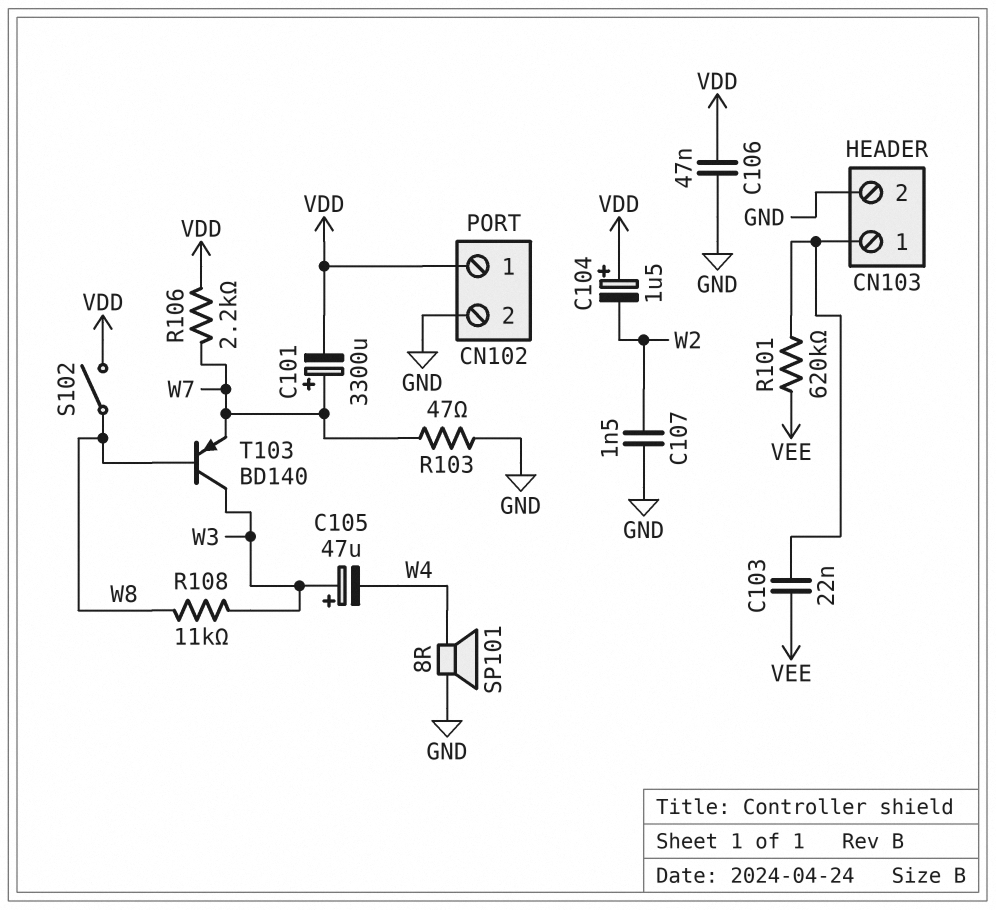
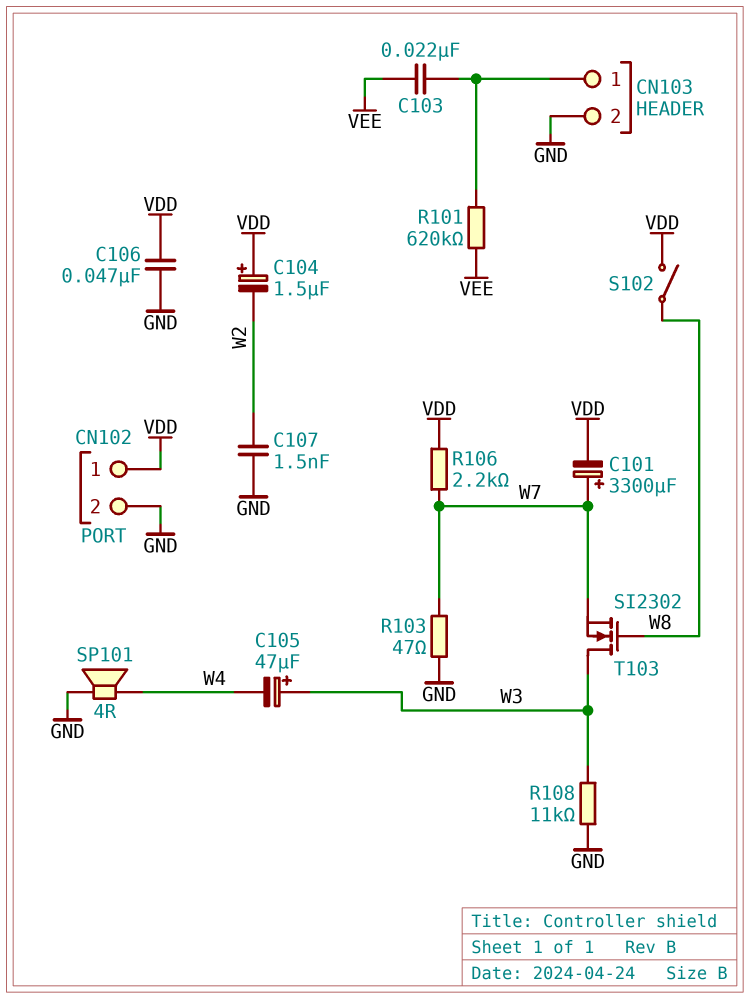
R108: 11k (W3, W8) -> 11k (GND, W3)
SP101: speaker 8R (GND, W4) -> speaker 4R (GND, W4)
T103: PNP BD140 (B W8, C W3, E W7) -> NMOS SI2302 (G W8, D W3, S W7)

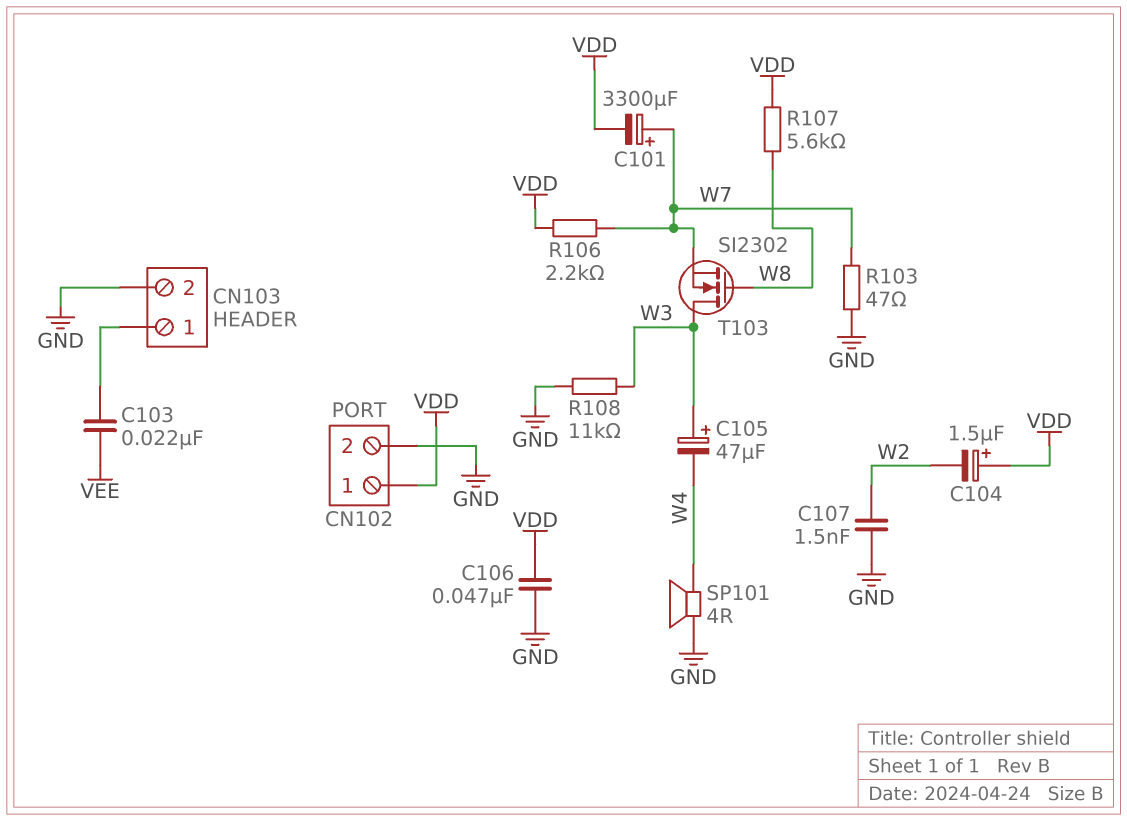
R101: 620k (CN103/1, VEE) -> none
R107: none -> 5.6k (VDD, W8)
S102: switch (VDD, W8) -> none

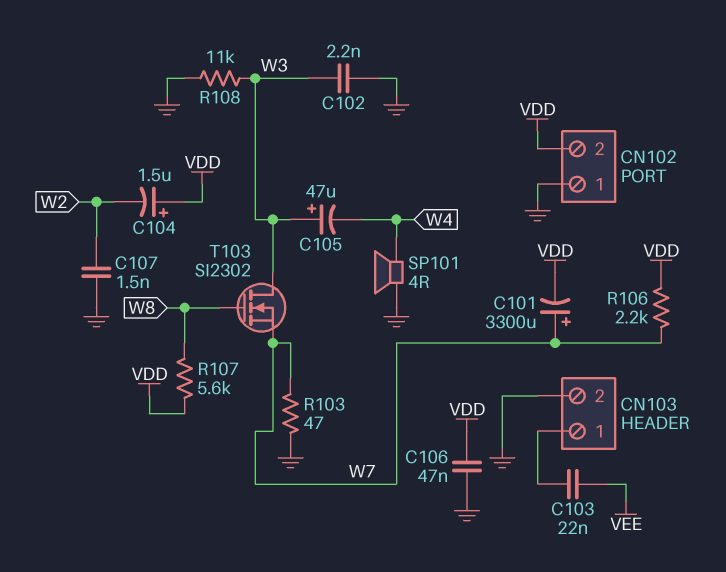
C102: none -> 2.2nF (GND, W3)
CN102 pin 1: VDD -> GND
CN102 pin 2: GND -> VDD

